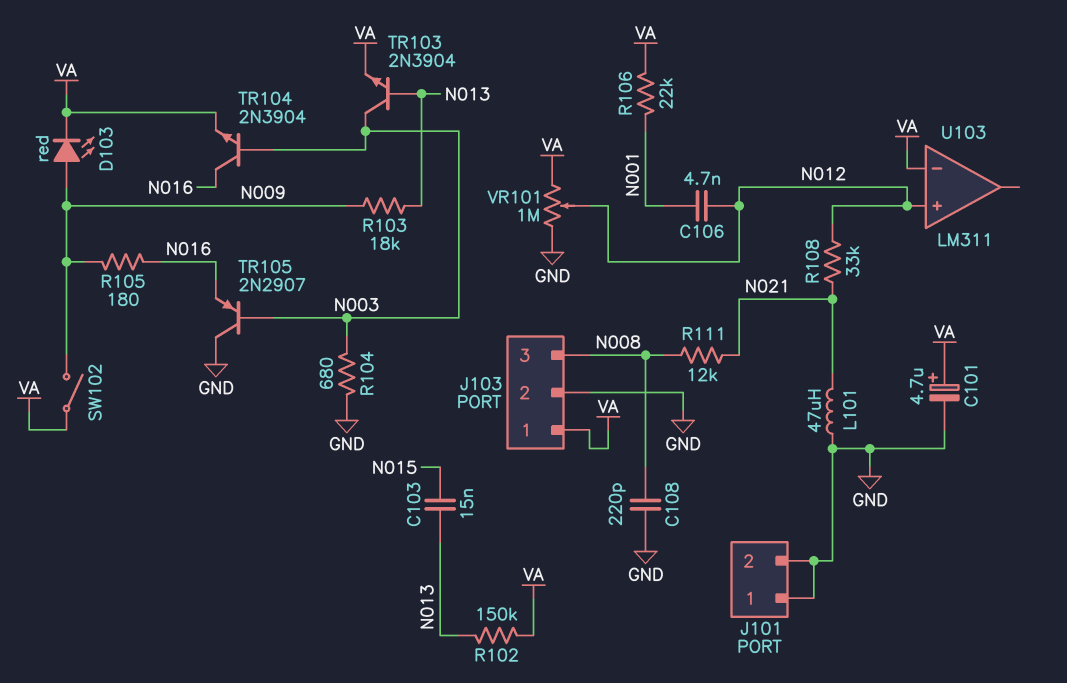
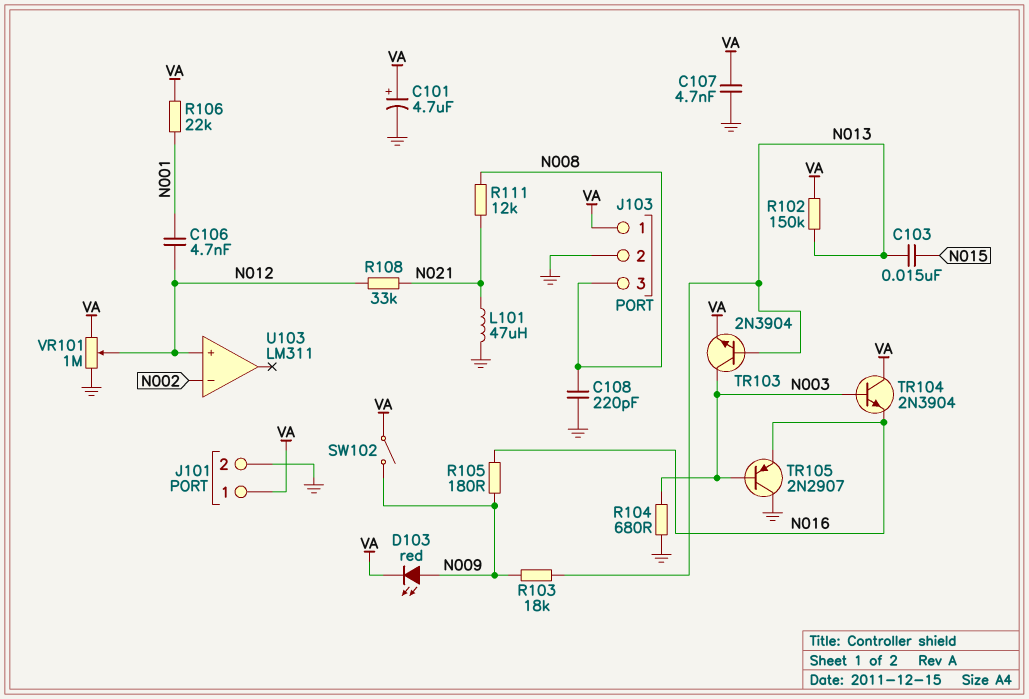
C107: none -> 4.7nF (GND, VA)
J101 pin 1: GND -> VA
TR104: NPN 2N3904 (B N003, C N016, E VA) -> NPN 2N3904 (B N003, C VA, E N016)
U103 pin in-: VA -> N002

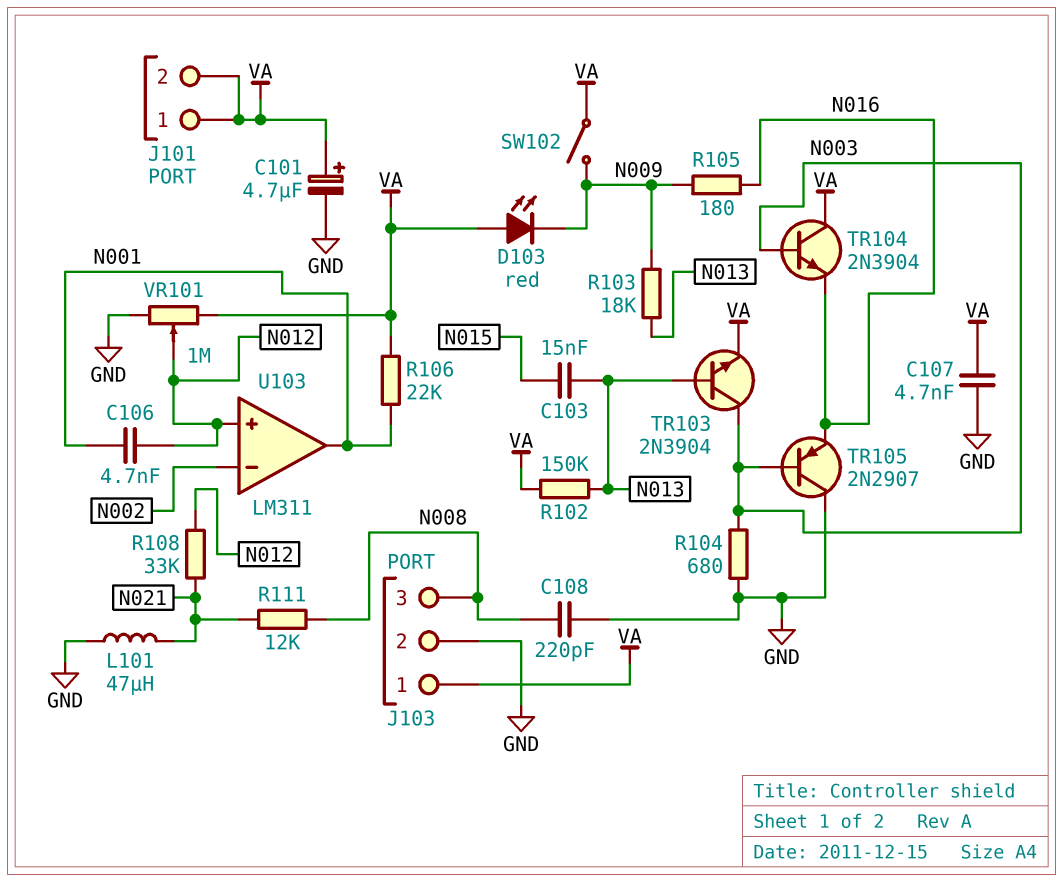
D103: LED red (A N009, K VA) -> LED red (A VA, K N009)
J101 pin 2: GND -> VA
U103 pin out: none -> N001

